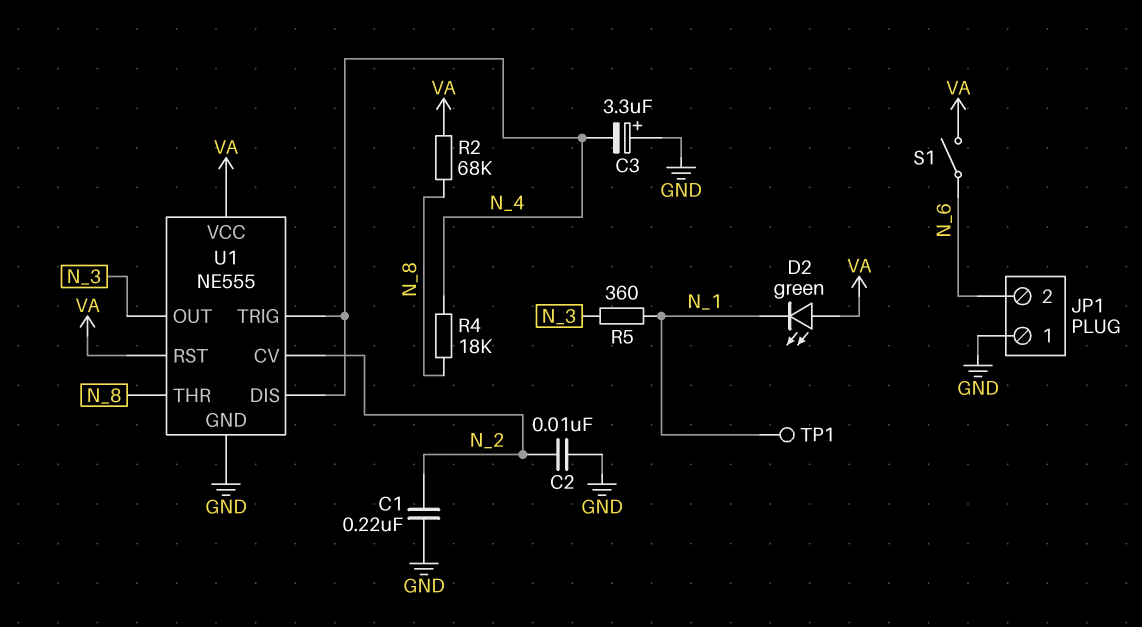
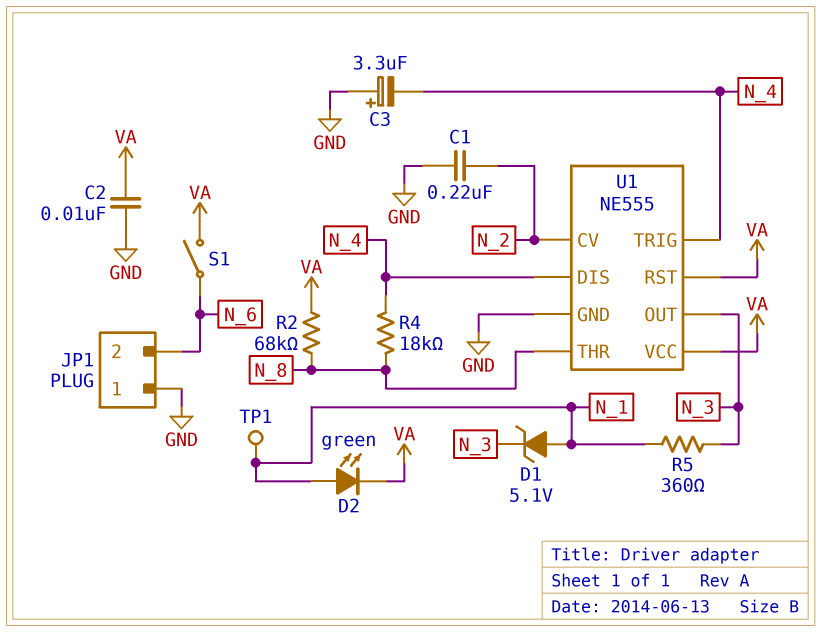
C2: 10nF (GND, N_2) -> 10nF (GND, VA)
D1: none -> zener 5.1V (A N_1, K N_3)
D2: LED green (A VA, K N_1) -> LED green (A N_1, K VA)

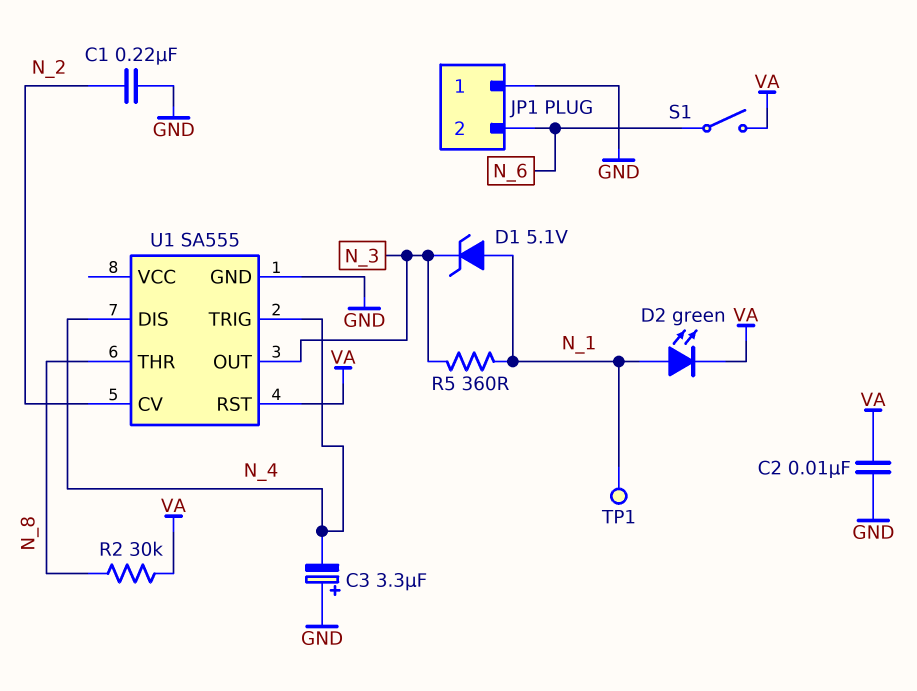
R2: 68k (N_8, VA) -> 30k (N_8, VA)
R4: 18k (N_4, N_8) -> none
U1: NE555 -> SA555
U1 pin VCC: VA -> none

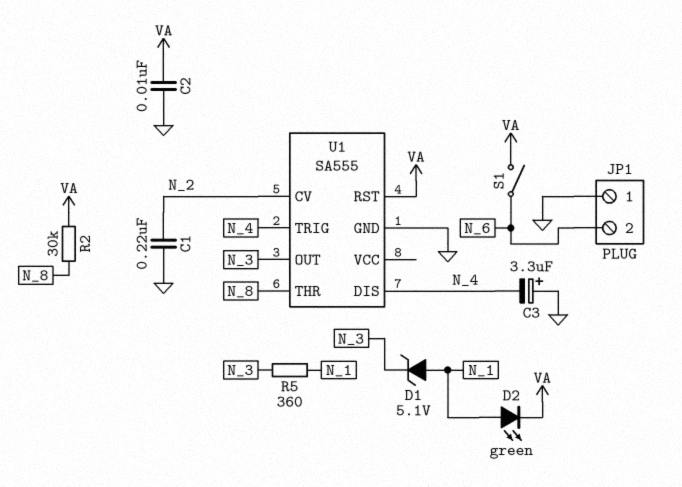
TP1: test point (N_1) -> none

